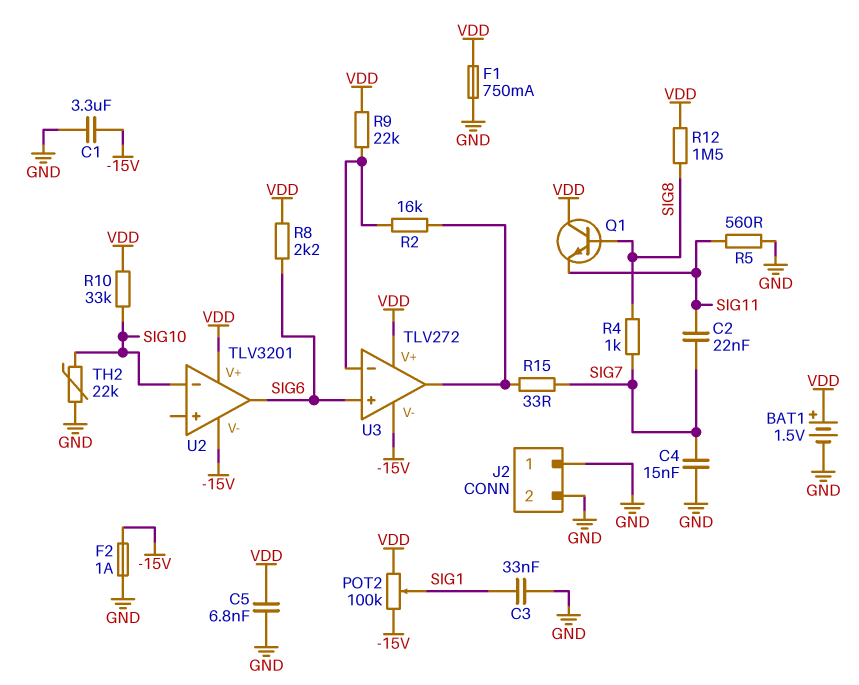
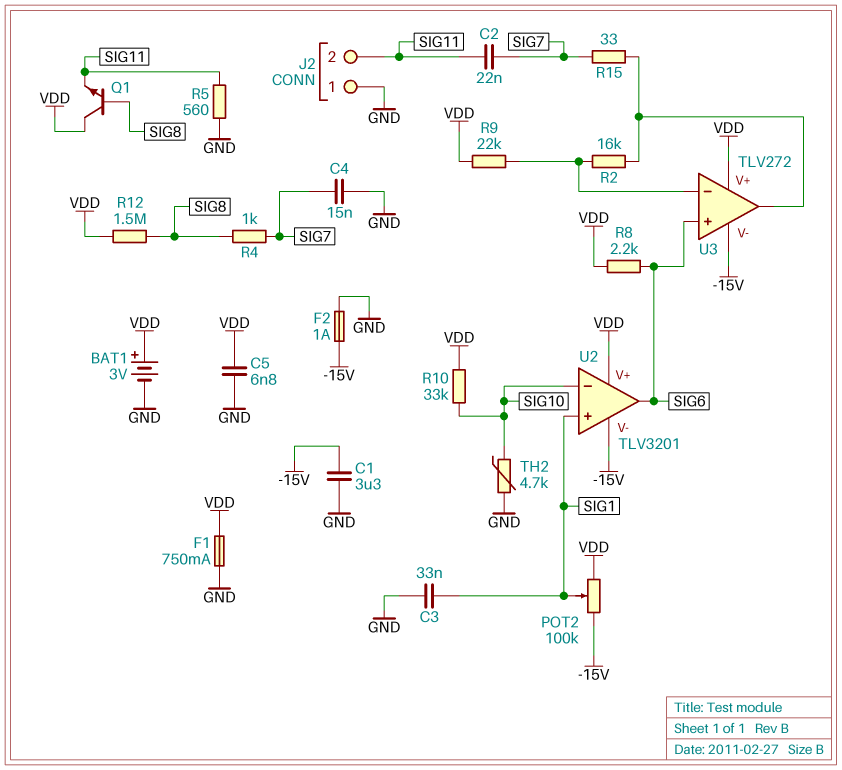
BAT1: 1.5V (plus VDD, minus GND) -> 3V (plus VDD, minus GND)
J2 pin 2: GND -> SIG11
TH2: 22k (GND, SIG10) -> 4.7k (GND, SIG10)
U2 pin in+: none -> SIG1

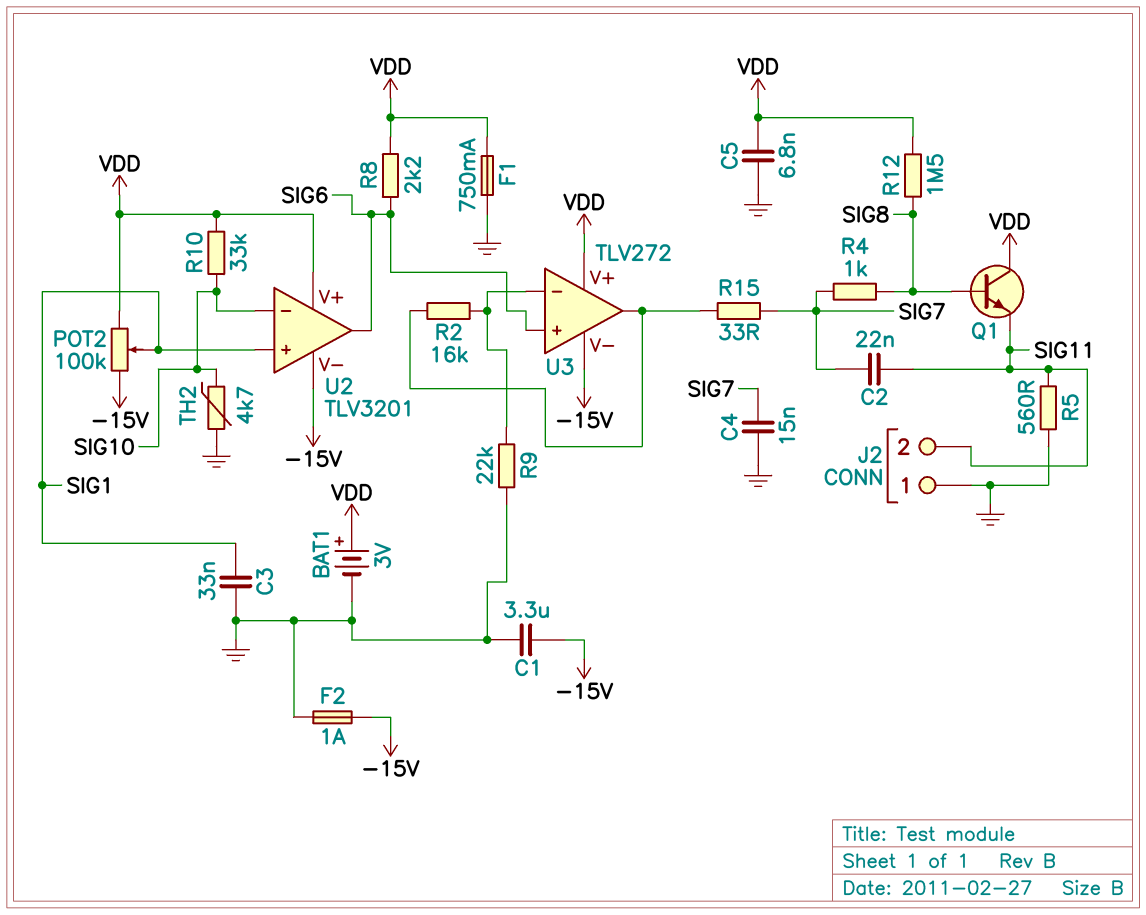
R9: 22k (U3/in-, VDD) -> 22k (GND, U3/in-)

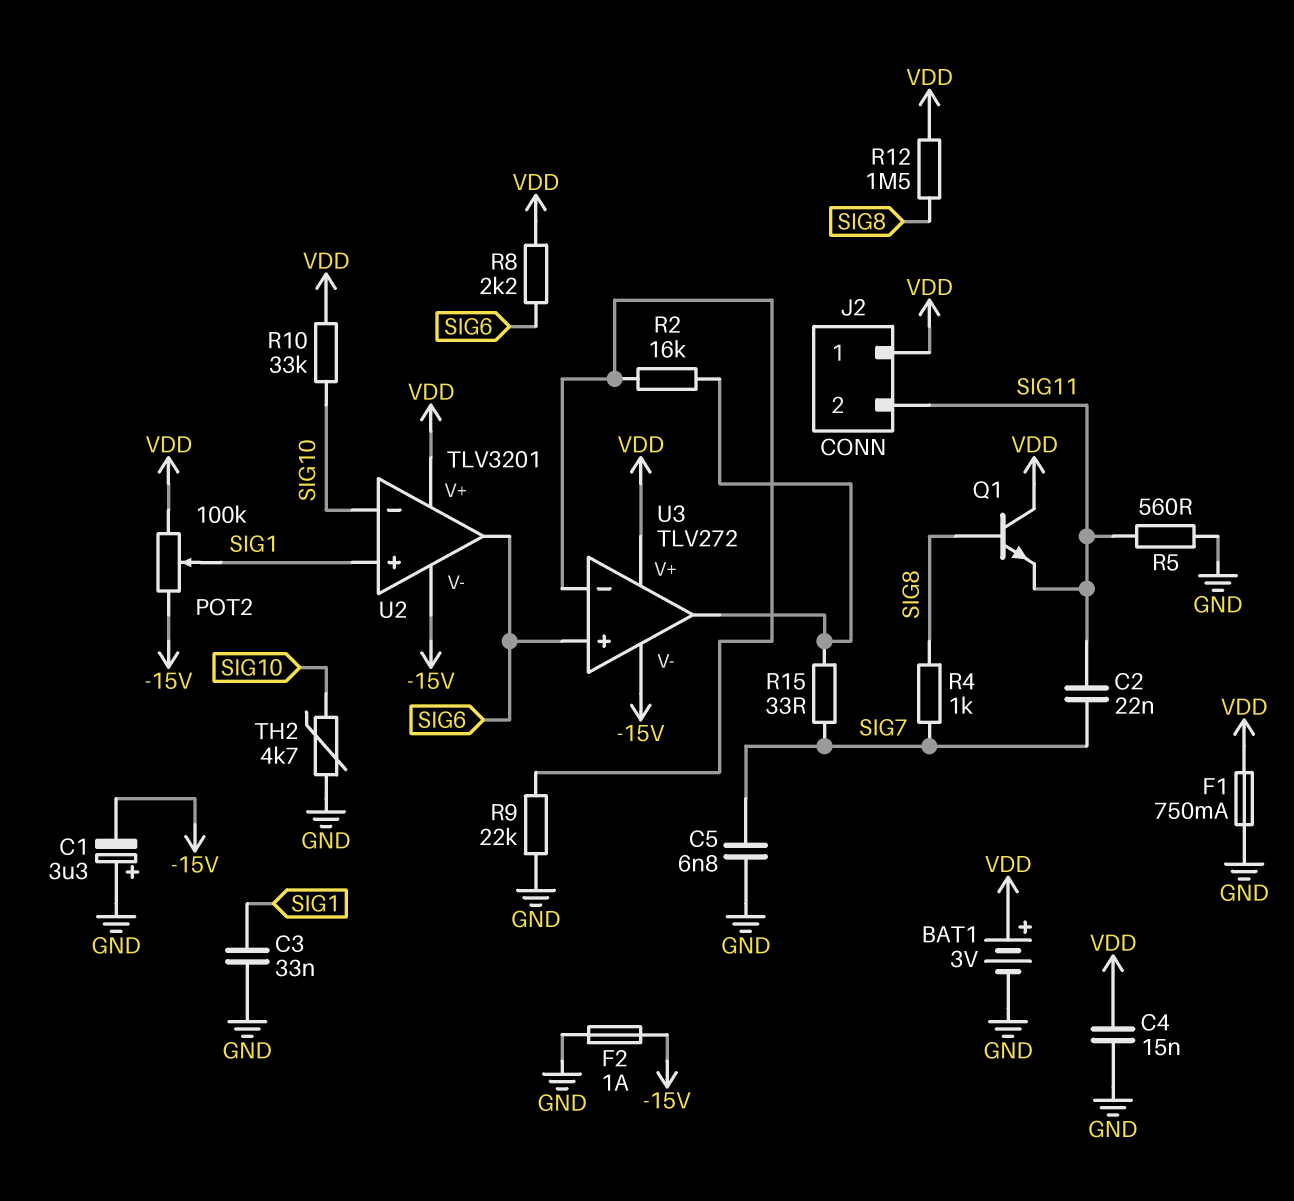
C1: 3.3uF (-15V, GND) -> 3.3uF (plus GND, minus -15V)
C4: 15nF (GND, SIG7) -> 15nF (GND, VDD)
C5: 6.8nF (GND, VDD) -> 6.8nF (GND, SIG7)
J2 pin 1: GND -> VDD

